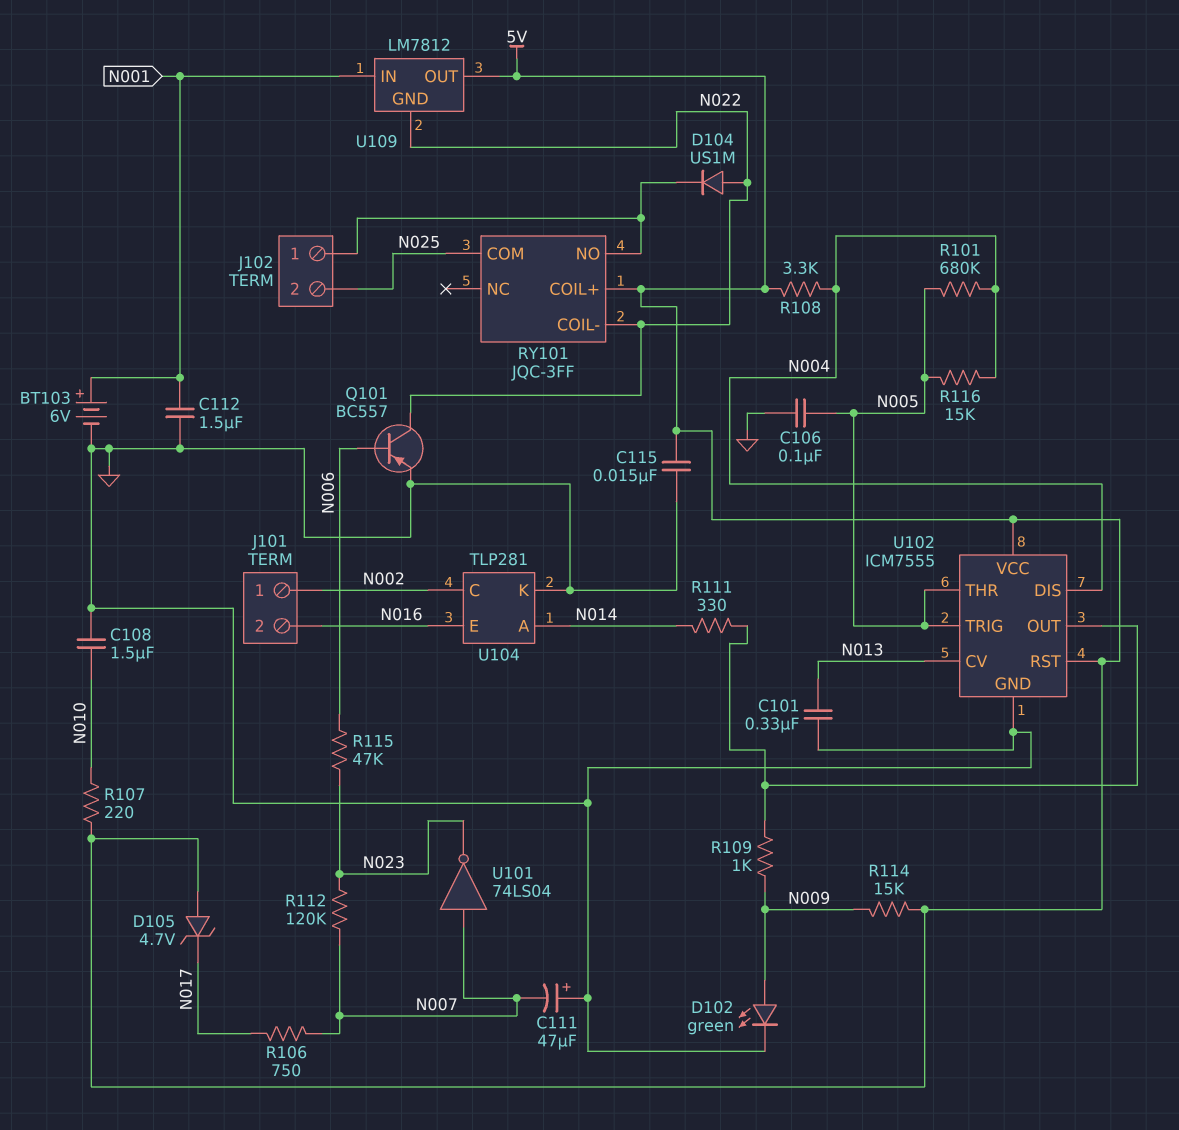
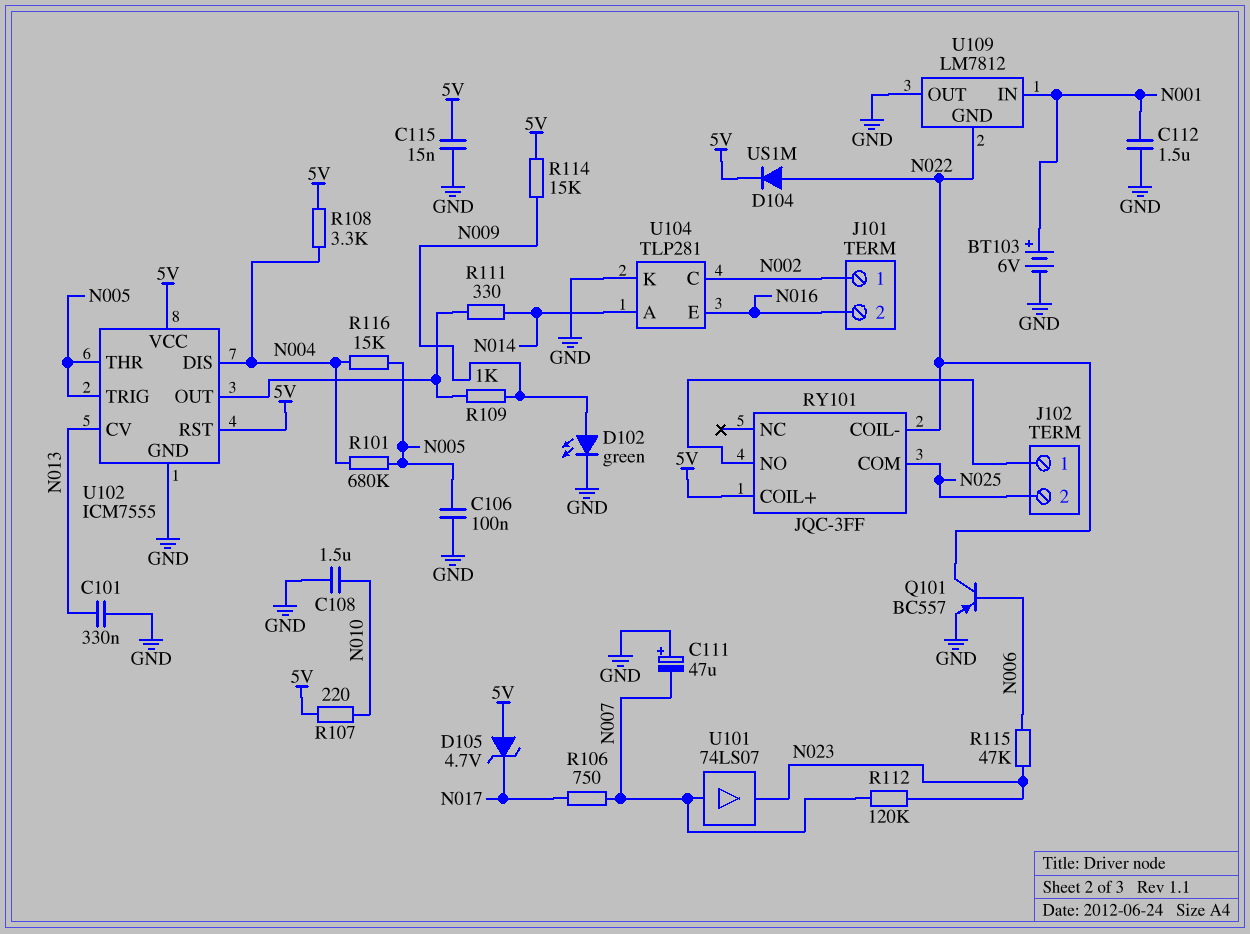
D104: diode US1M (A N022, K J102/1) -> diode US1M (A N022, K 5V)
U101: NOT 74LS04 (in N007, out N023) -> buffer 74LS07 (in N007, out N023)
U109 pin OUT: 5V -> GND

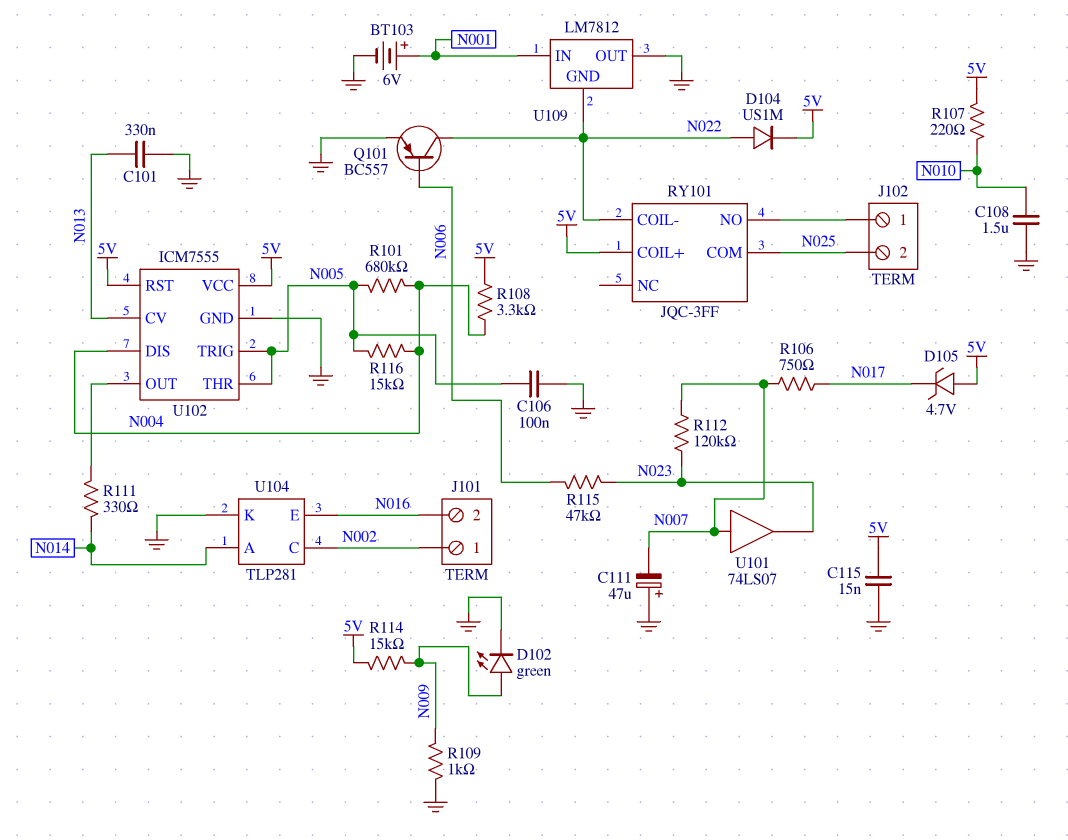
C112: 1.5uF (GND, N001) -> none
R109: 1k (N009, U102/OUT) -> 1k (GND, N009)

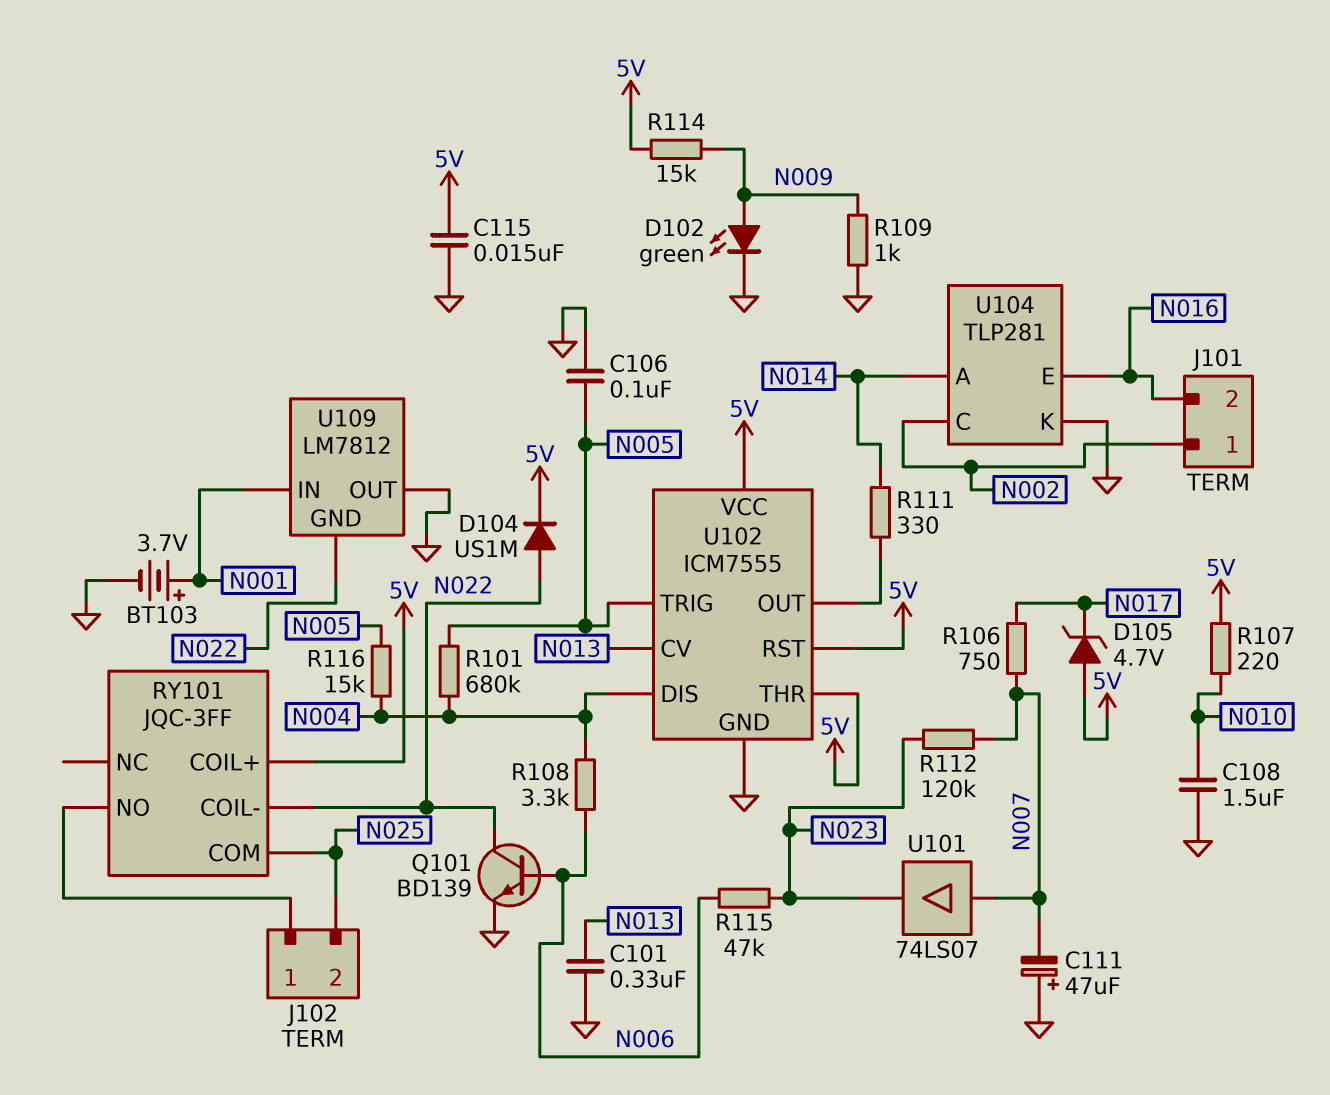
BT103: 6V (plus N001, minus GND) -> 3.7V (plus N001, minus GND)
Q101: PNP BC557 (B N006, C N022, E GND) -> NPN BD139 (B N006, C N022, E GND)
R108: 3.3k (5V, N004) -> 3.3k (N004, N006)
U102 pin THR: N005 -> 5V

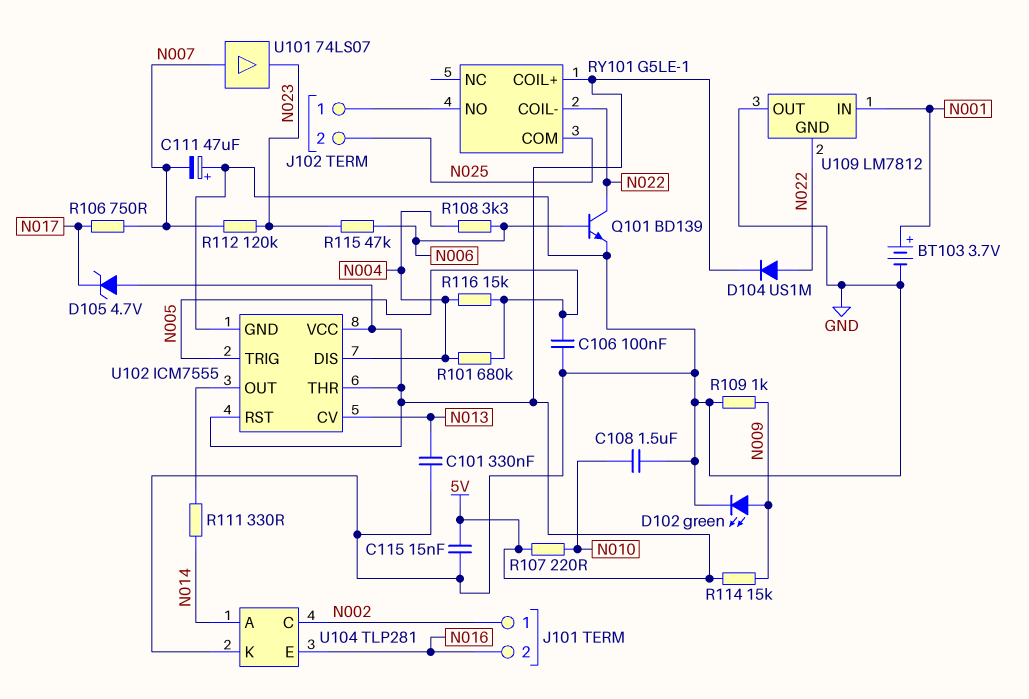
RY101: JQC-3FF -> G5LE-1

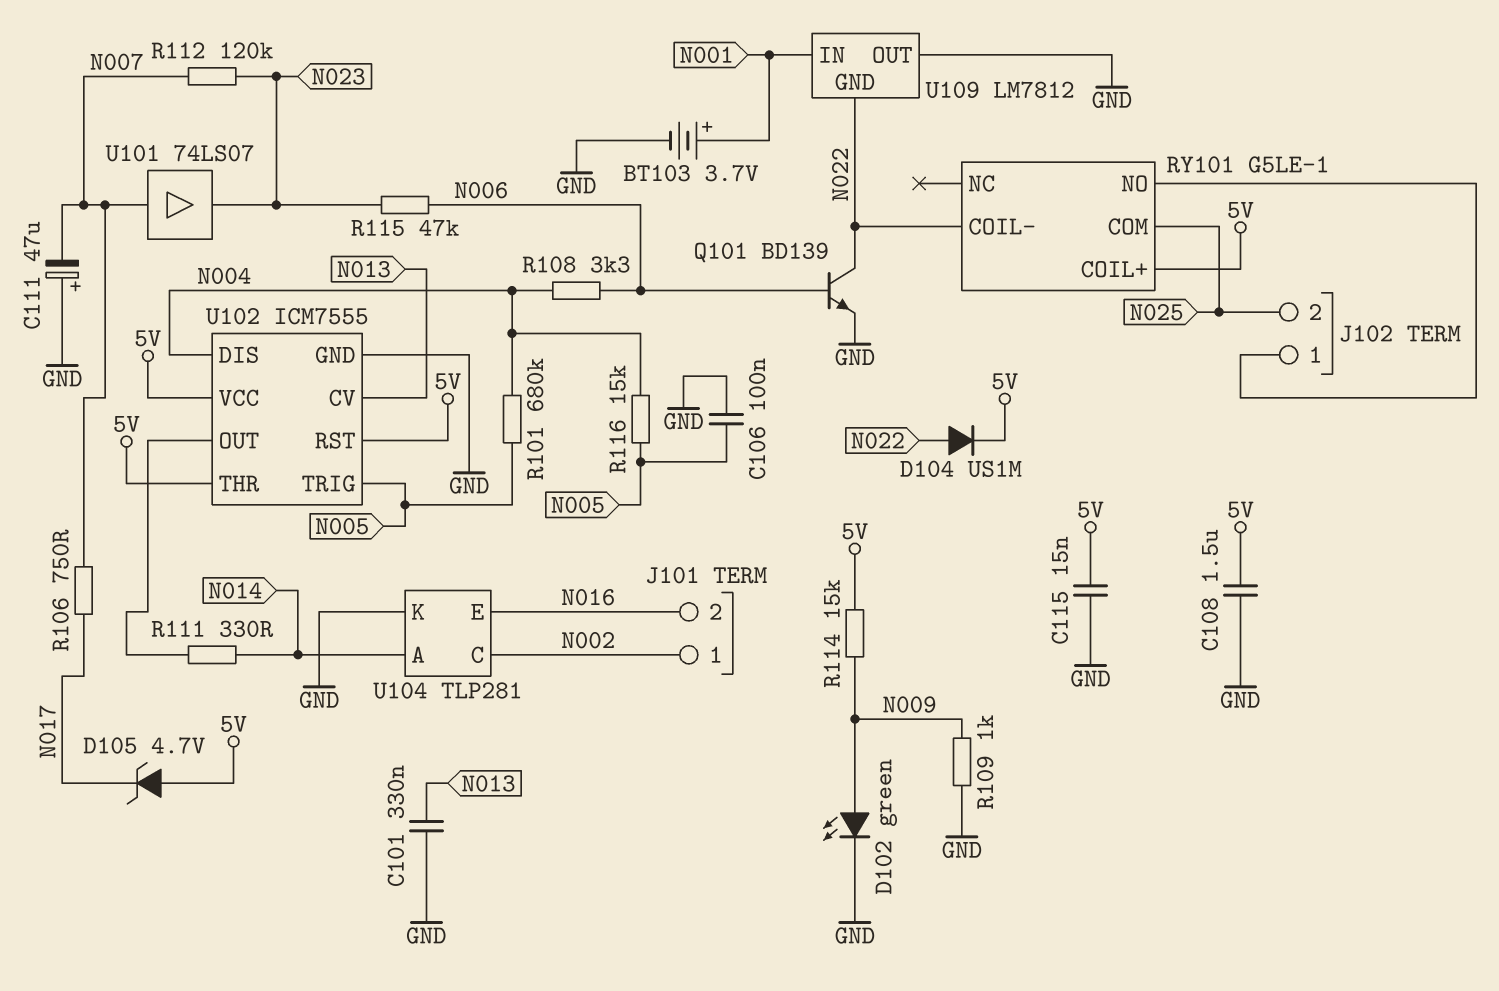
C108: 1.5uF (GND, N010) -> 1.5uF (5V, GND)
R107: 220 (5V, N010) -> none

